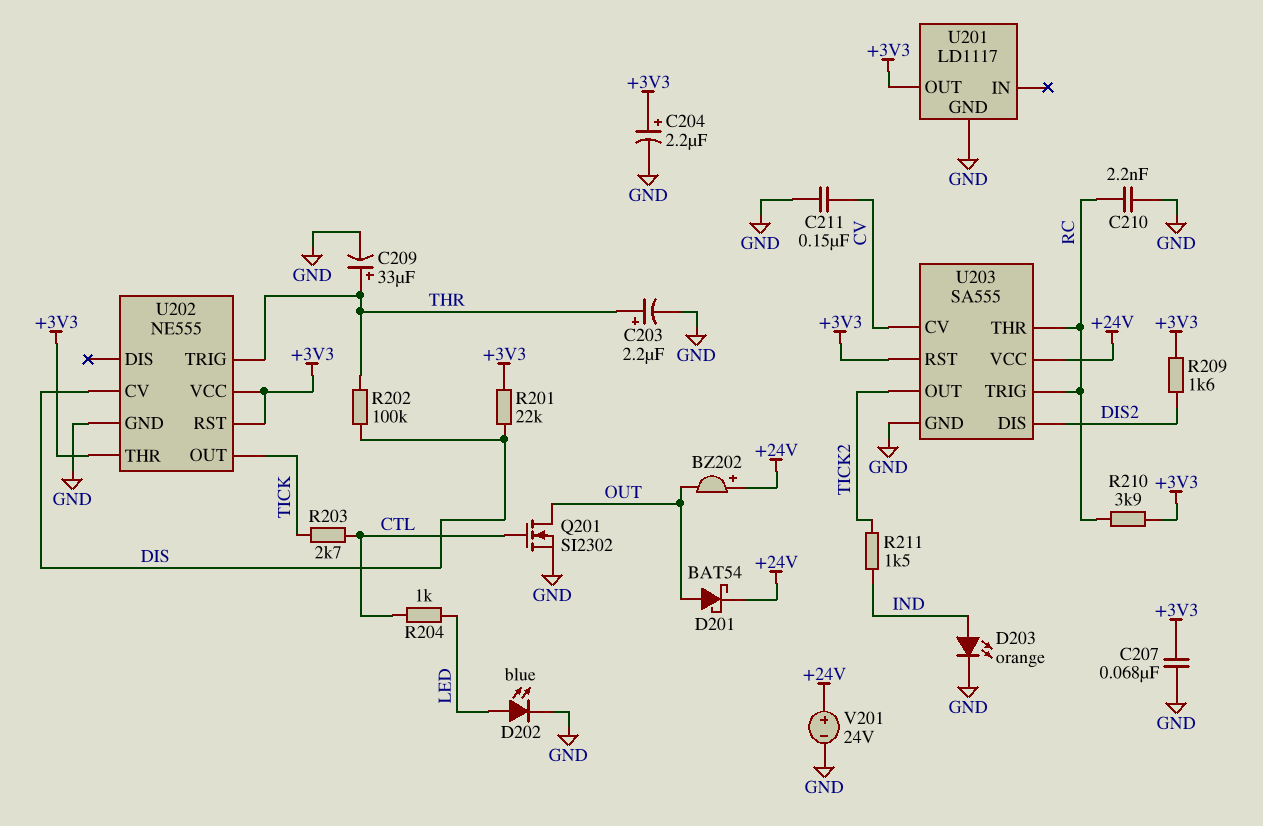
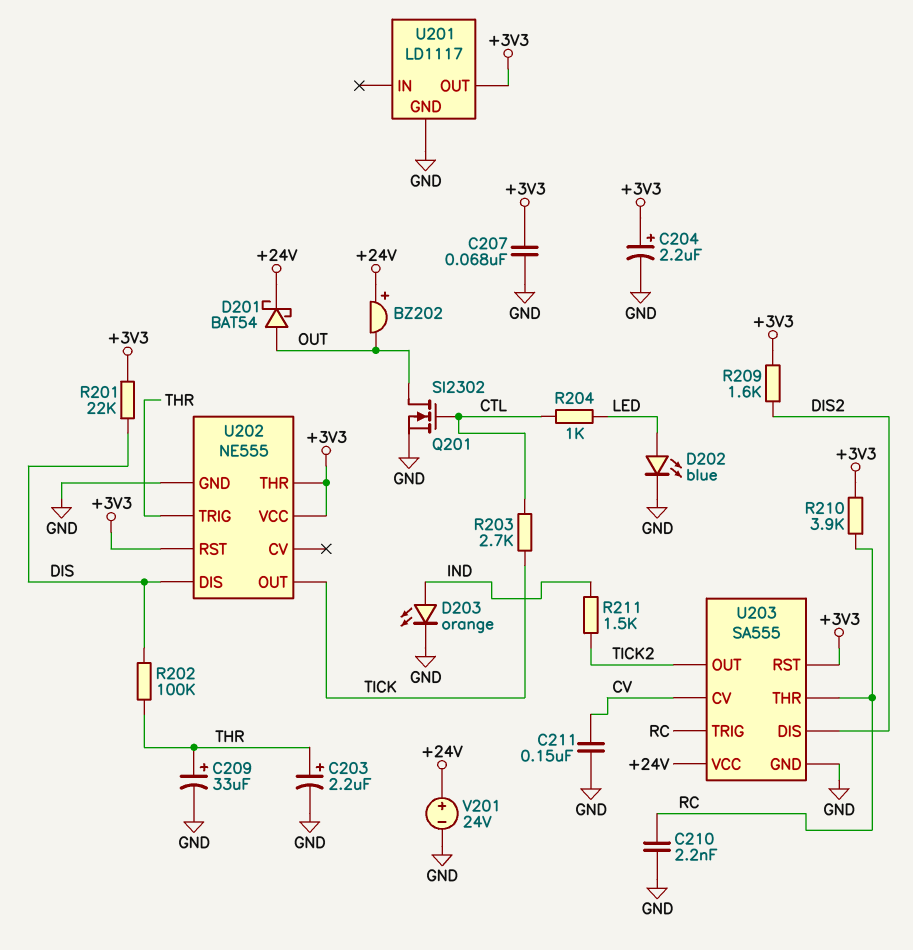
U202 pin CV: DIS -> none
U202 pin DIS: none -> DIS

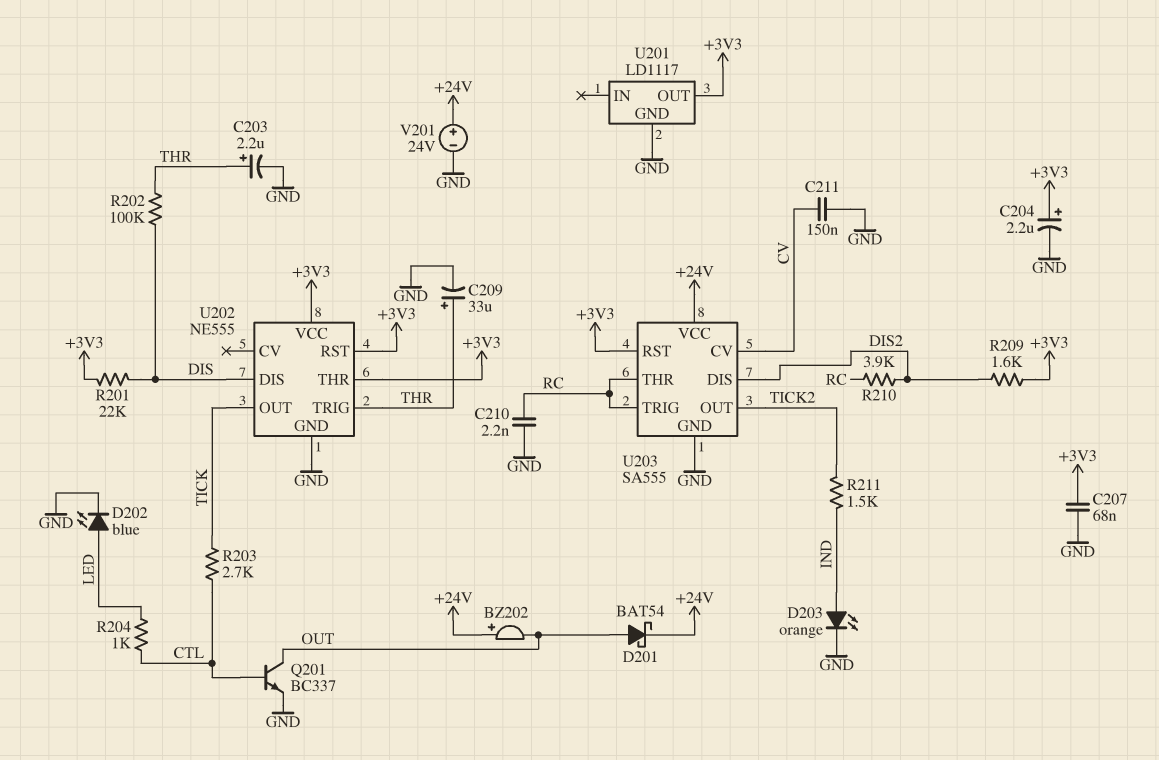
Q201: NMOS SI2302 (G CTL, D OUT, S GND) -> NPN BC337 (B CTL, C OUT, E GND)
R210: 3.9k (+3V3, RC) -> 3.9k (DIS2, RC)

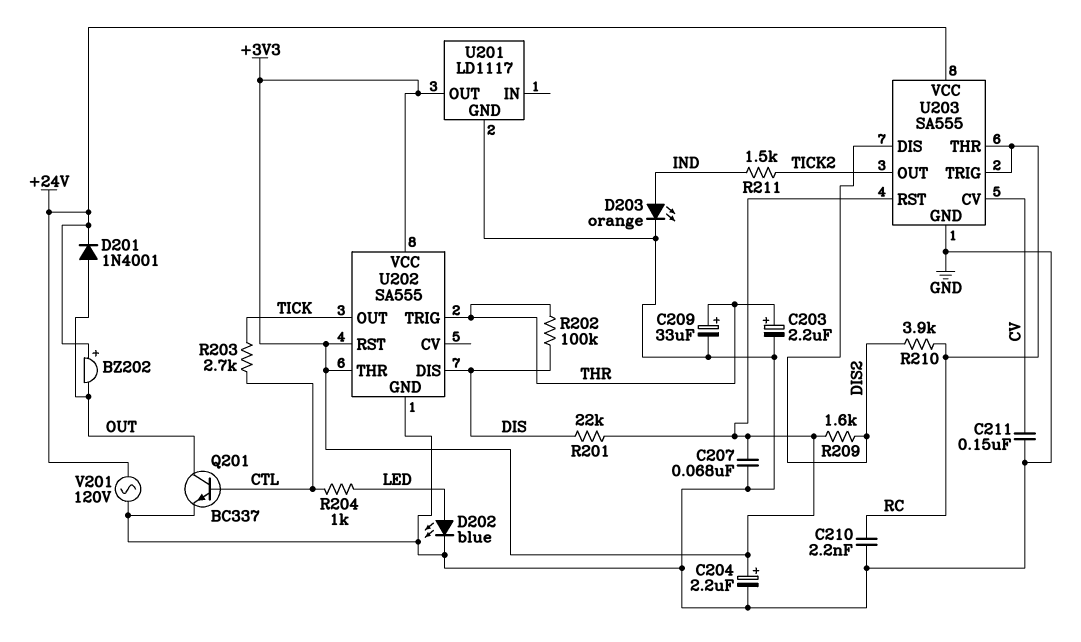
D201: schottky BAT54 (A OUT, K +24V) -> diode 1N4001 (A OUT, K +24V)
U202: NE555 -> SA555
V201: 24V (plus +24V, minus GND) -> AC 120V (+24V, GND)

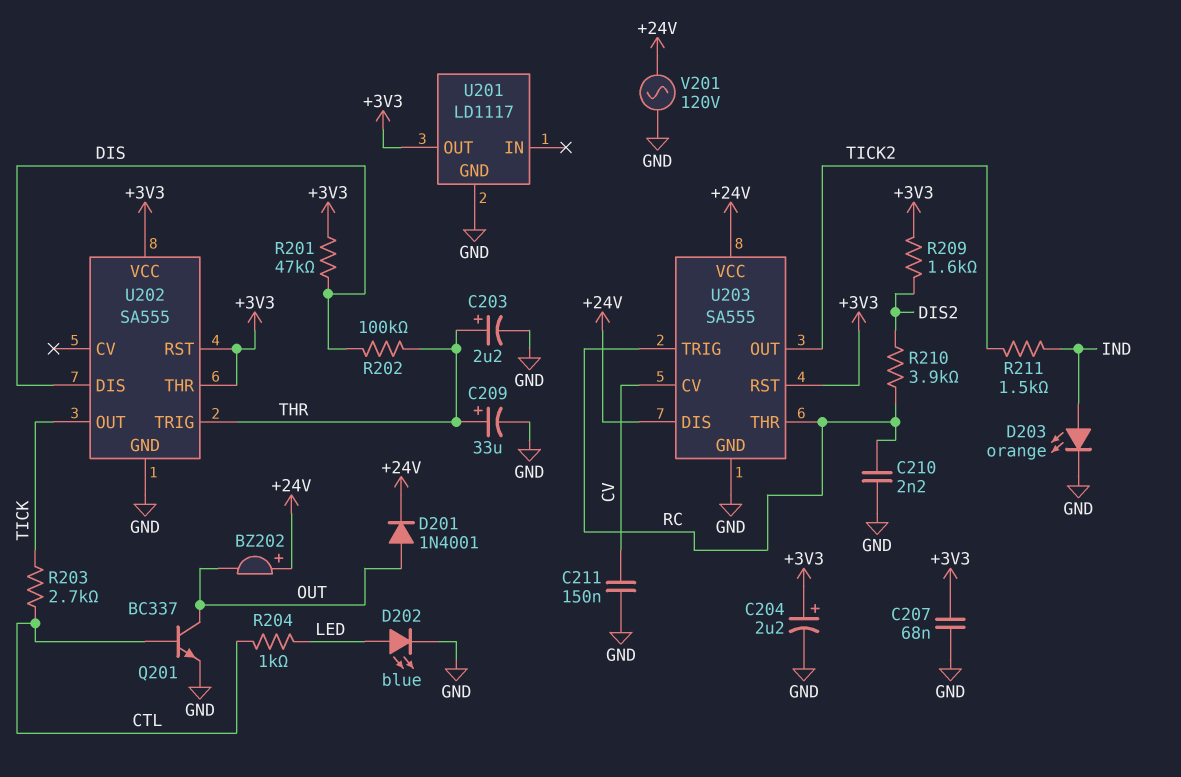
R201: 22k (+3V3, DIS) -> 47k (+3V3, DIS)
U203 pin DIS: DIS2 -> +24V

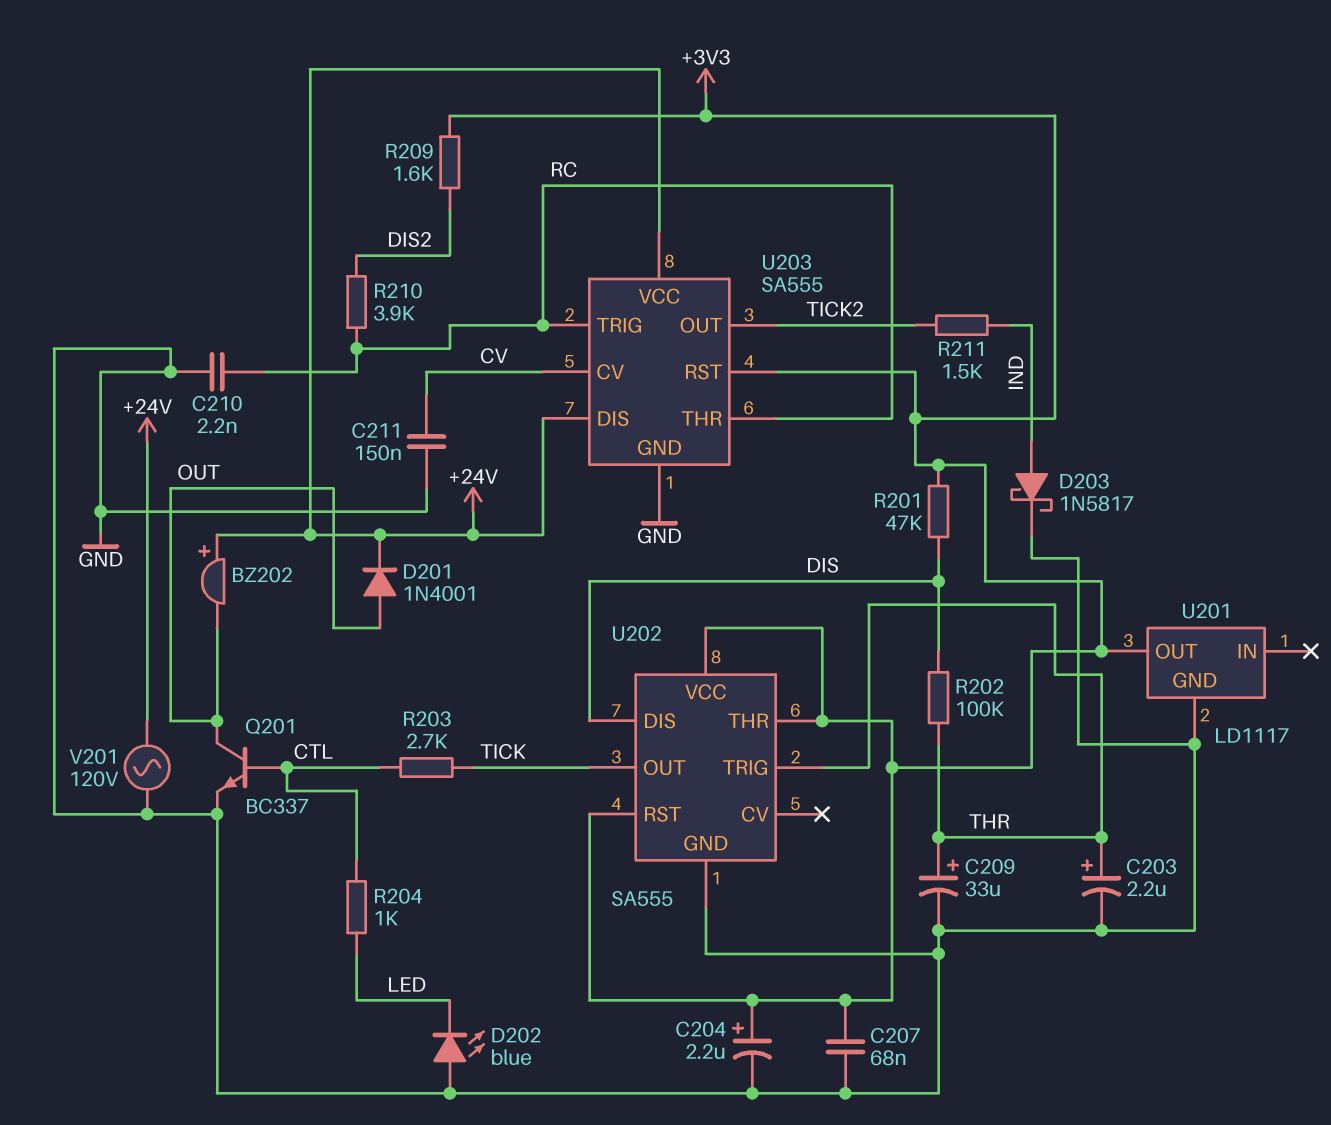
D202: LED blue (A LED, K GND) -> LED blue (A GND, K LED)
D203: LED orange (A IND, K GND) -> schottky 1N5817 (A IND, K GND)

